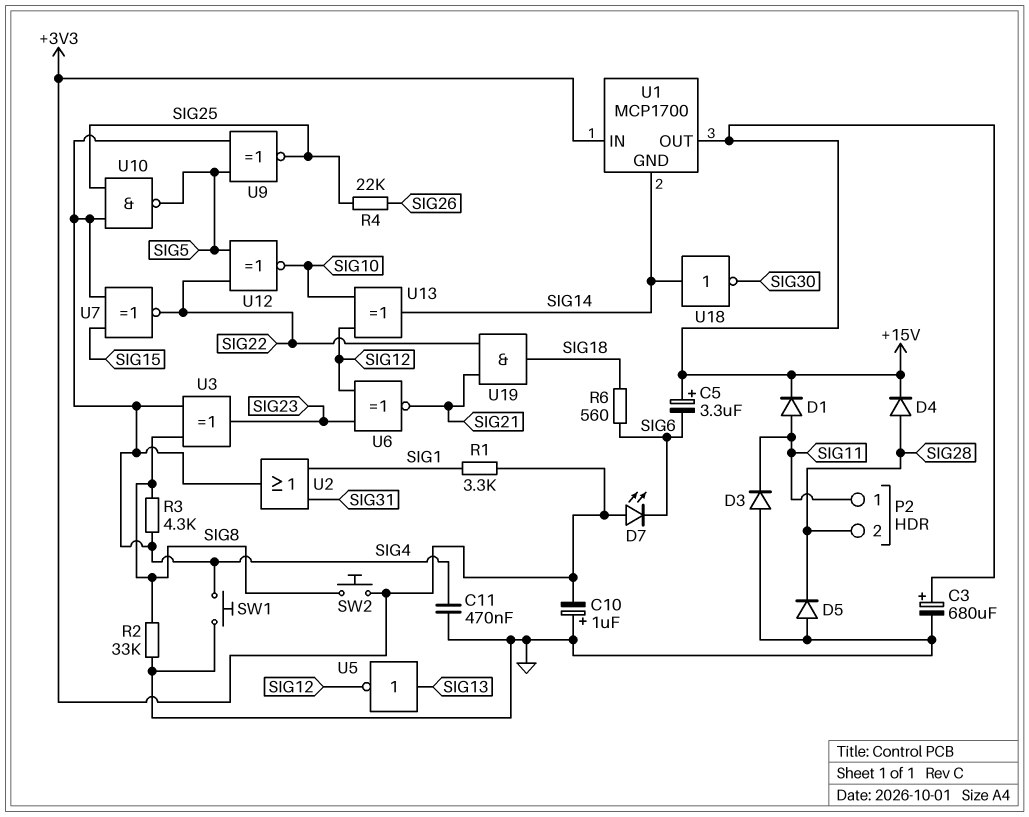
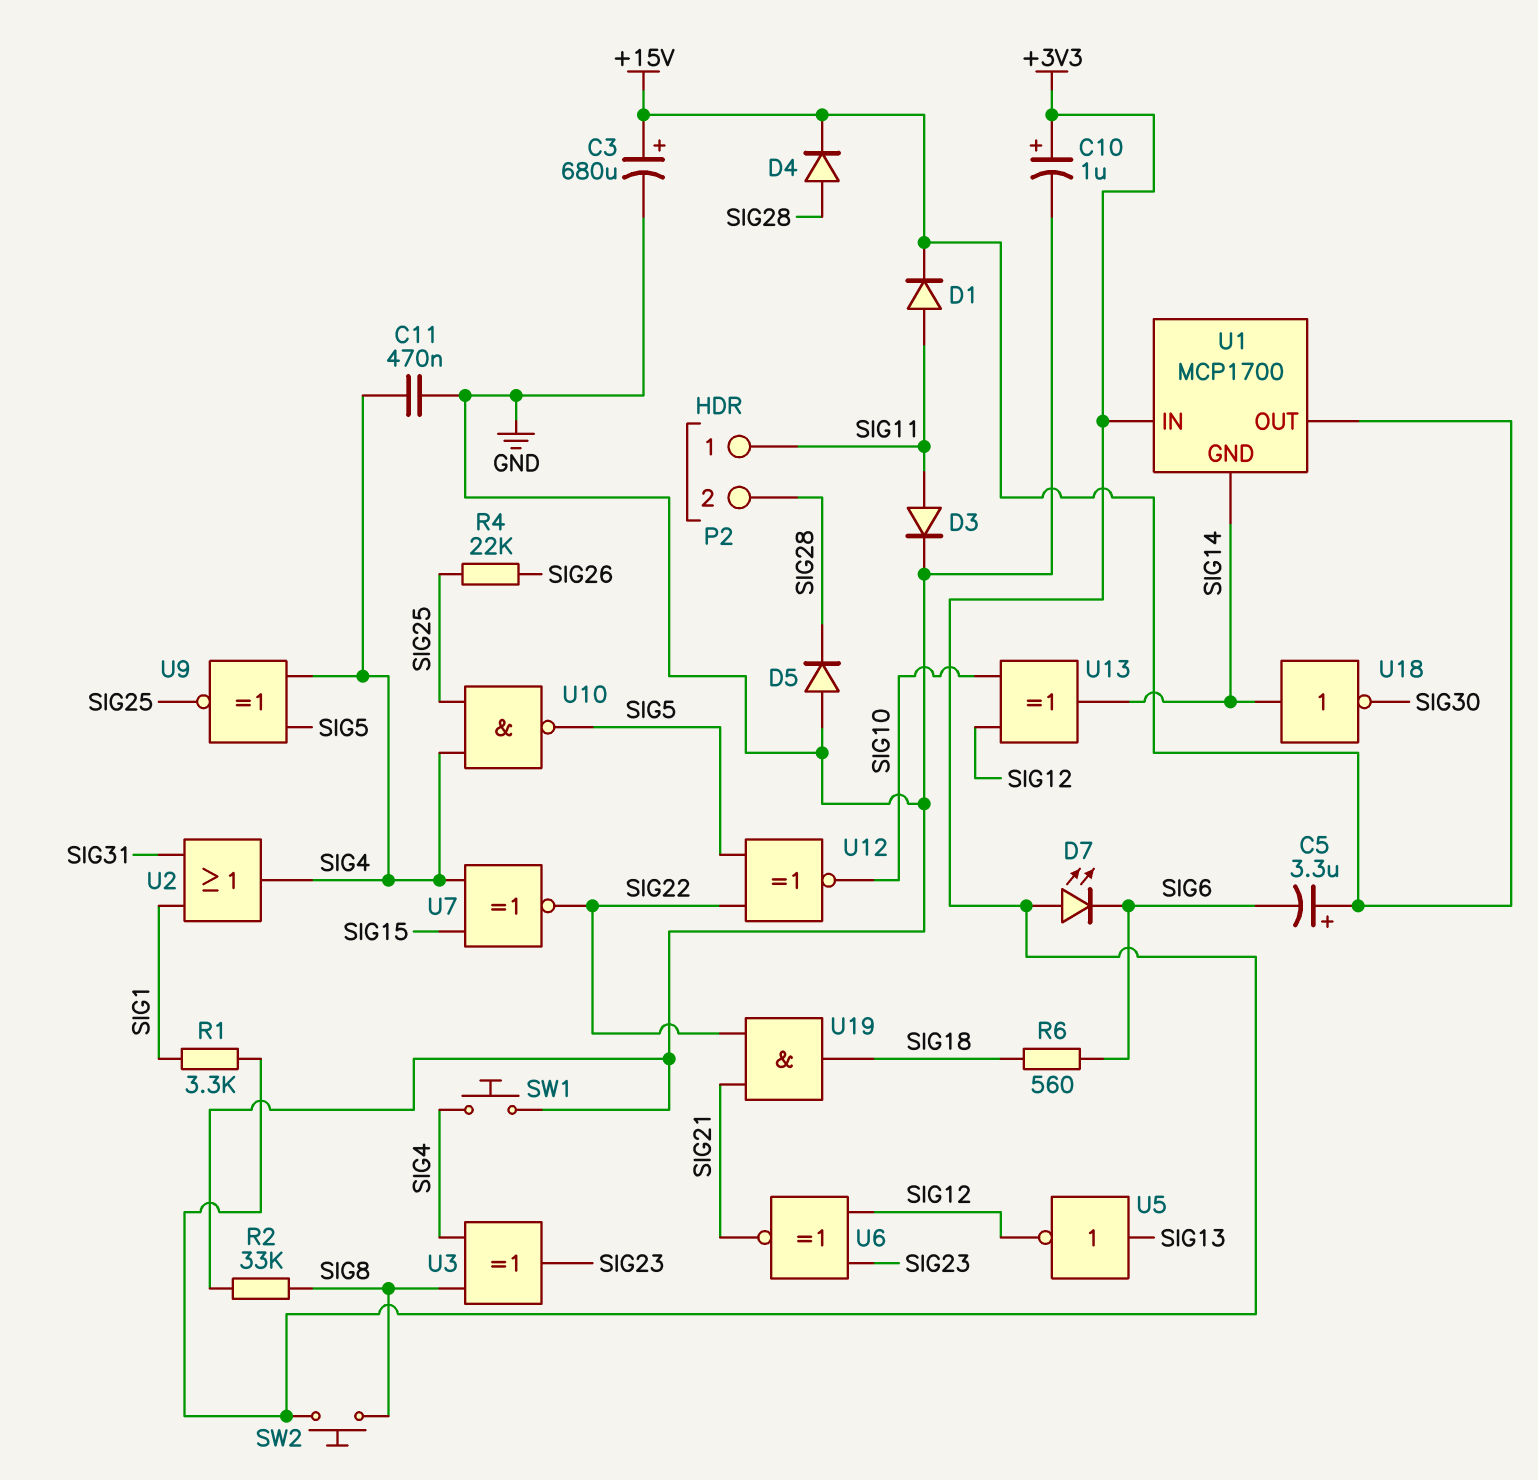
C10: 1uF (plus GND, minus +3V3) -> 1uF (plus +3V3, minus GND)
D3: diode (A GND, K SIG11) -> diode (A SIG11, K GND)
R3: 4.3k (SIG4, SIG8) -> none

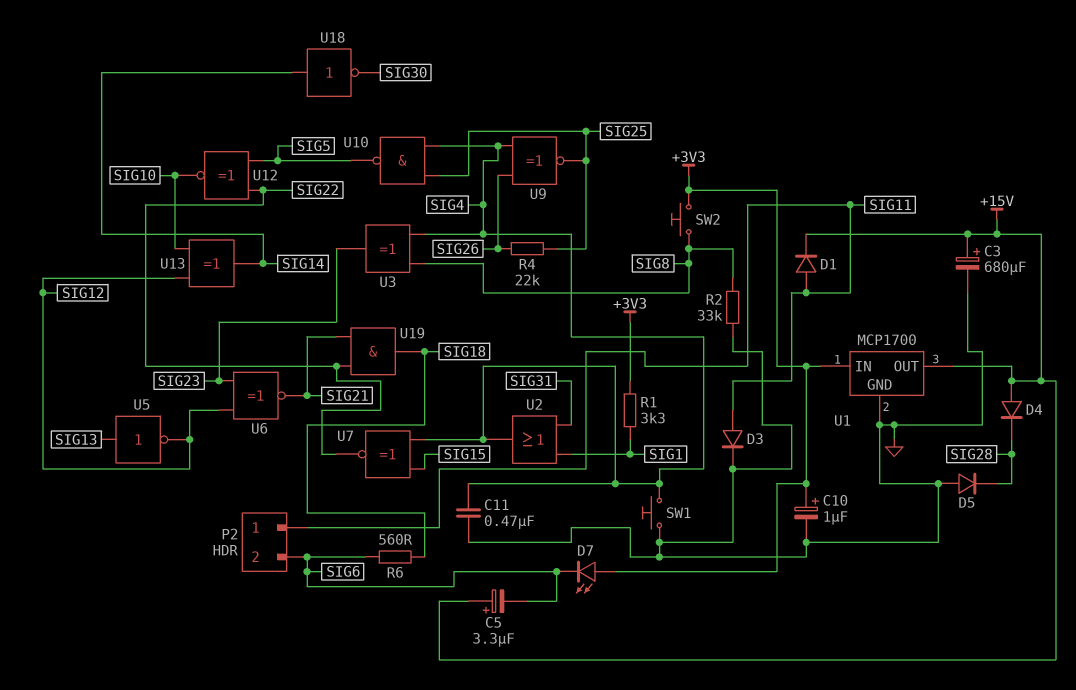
D4: diode (A SIG28, K +15V) -> diode (A +15V, K SIG28)
P2 pin 2: SIG28 -> SIG6
U1 pin GND: SIG14 -> GND
U9: XNOR (in SIG4, in SIG5, out SIG25) -> XNOR (in SIG4, in SIG26, out SIG25)

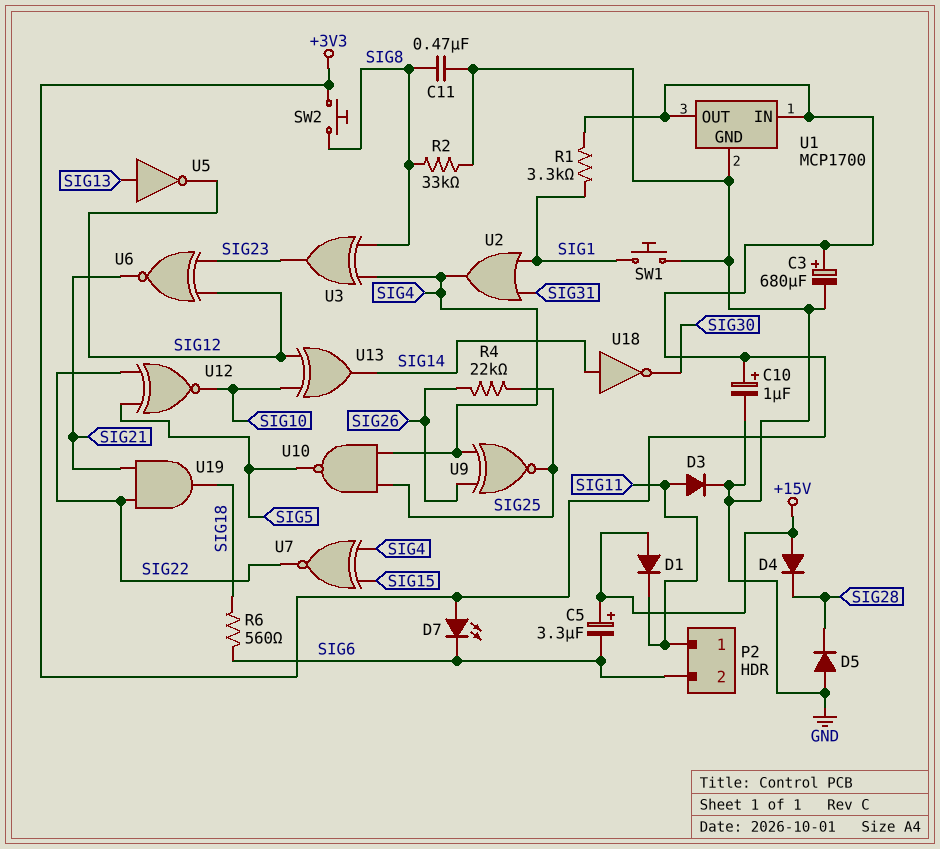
C3: 680uF (plus +15V, minus GND) -> 680uF (plus +3V3, minus GND)
C11: 470nF (GND, SIG4) -> 470nF (GND, SIG8)
D1: diode (A SIG11, K +15V) -> diode (A +15V, K SIG11)
SW1: button (GND, SIG4) -> button (GND, SIG1)
U1 pin OUT: +15V -> +3V3

